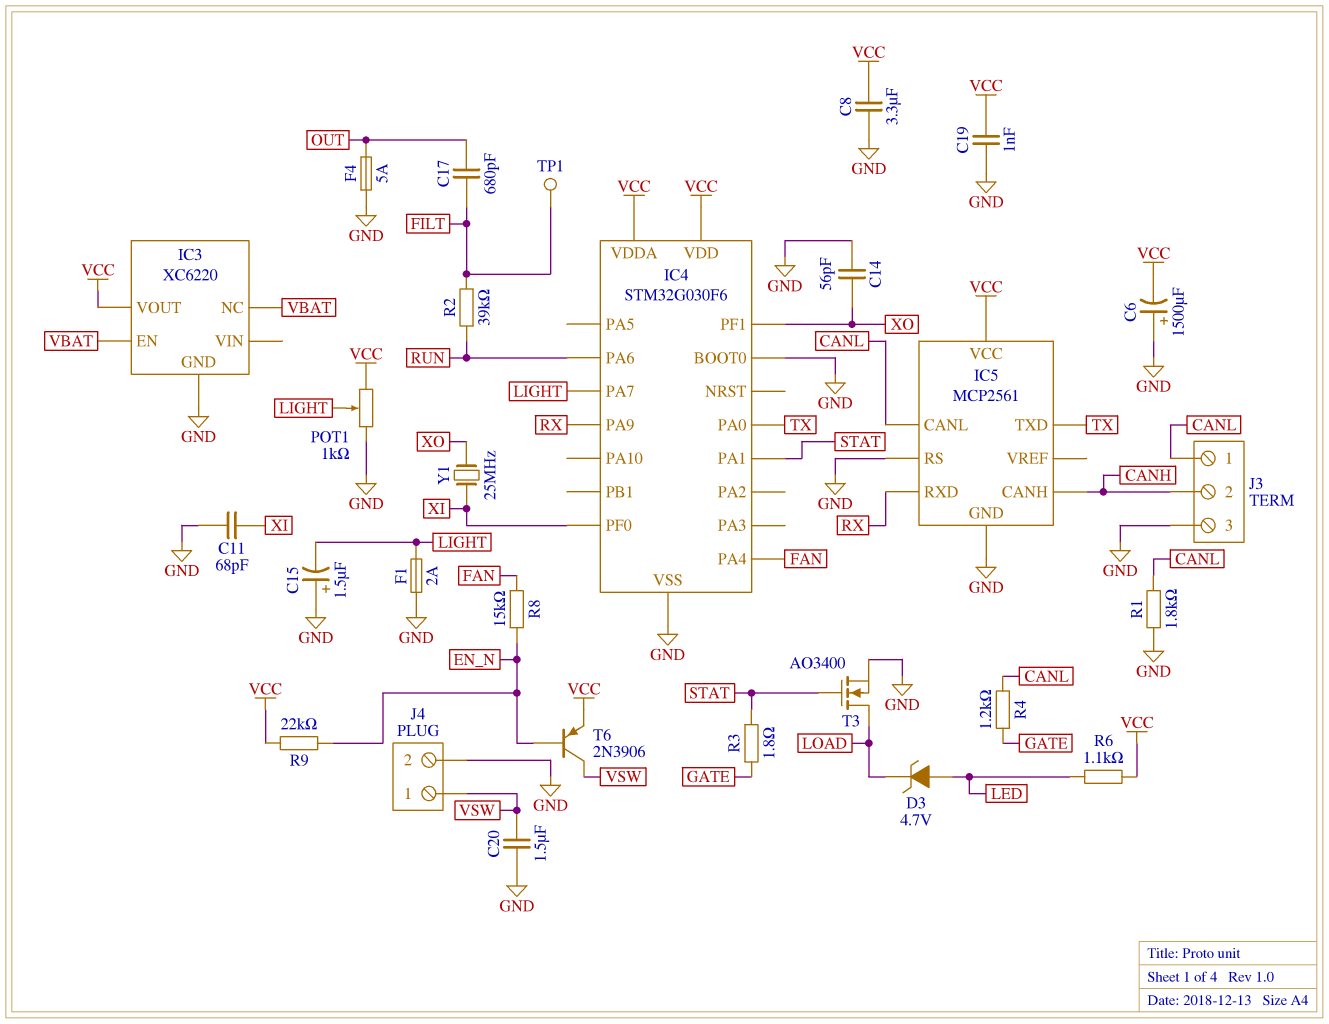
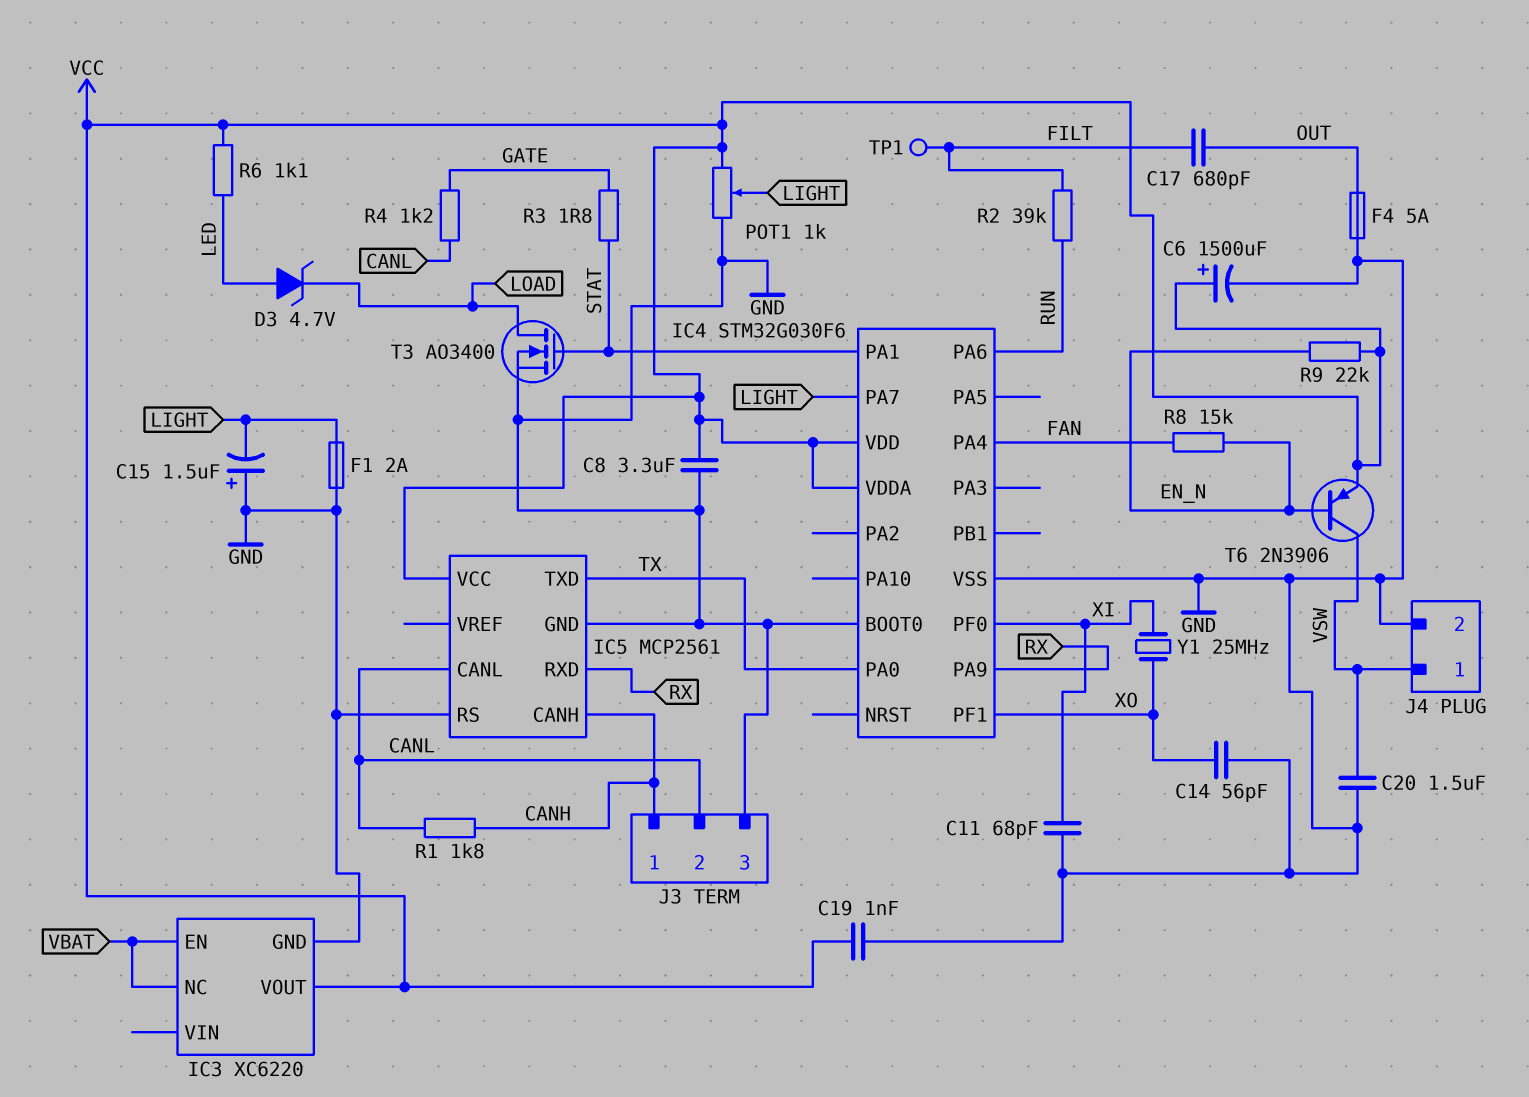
C6: 1500uF (plus GND, minus VCC) -> 1500uF (plus VCC, minus GND)
J3 pin 1: CANL -> CANH
J3 pin 2: CANH -> CANL
R1: 1.8k (CANL, GND) -> 1.8k (CANH, CANL)

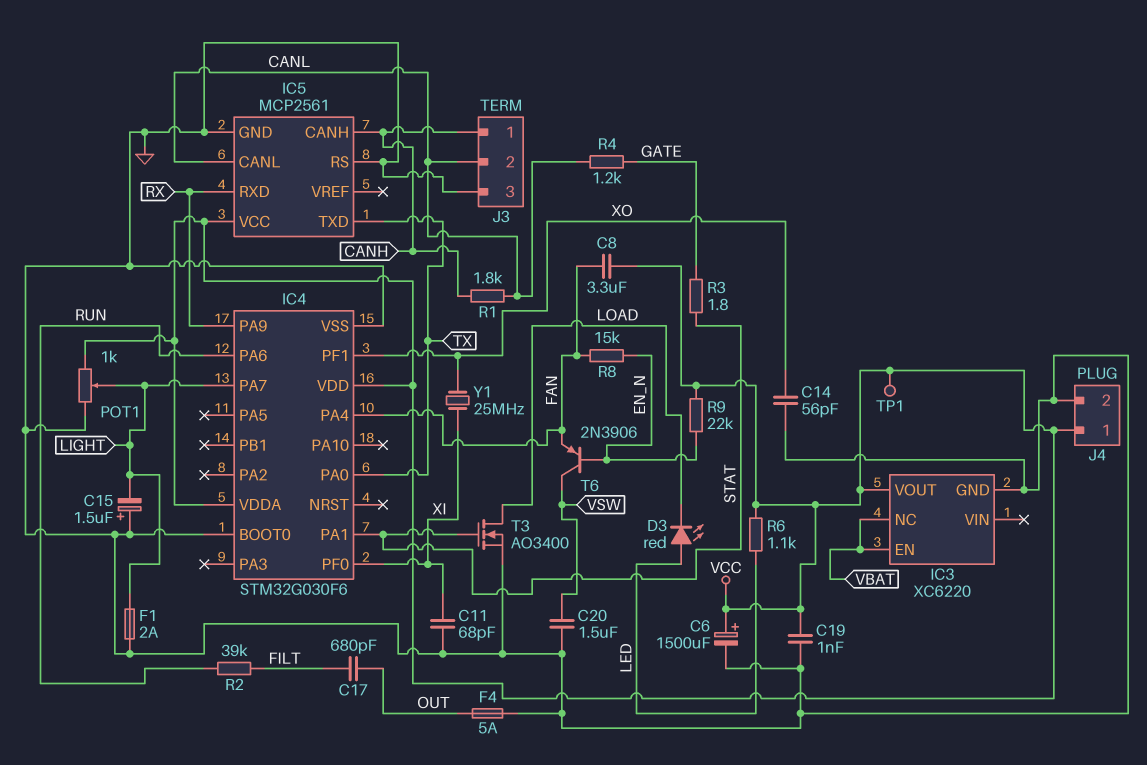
C8: 3.3uF (GND, VCC) -> 3.3uF (FAN, VCC)
D3: zener 4.7V (A LED, K LOAD) -> LED red (A LED, K LOAD)
J4 pin 1: VSW -> VCC
T6: PNP 2N3906 (B EN_N, C VSW, E VCC) -> PNP 2N3906 (B EN_N, C VSW, E FAN)
TP1: test point (FILT) -> test point (VCC)

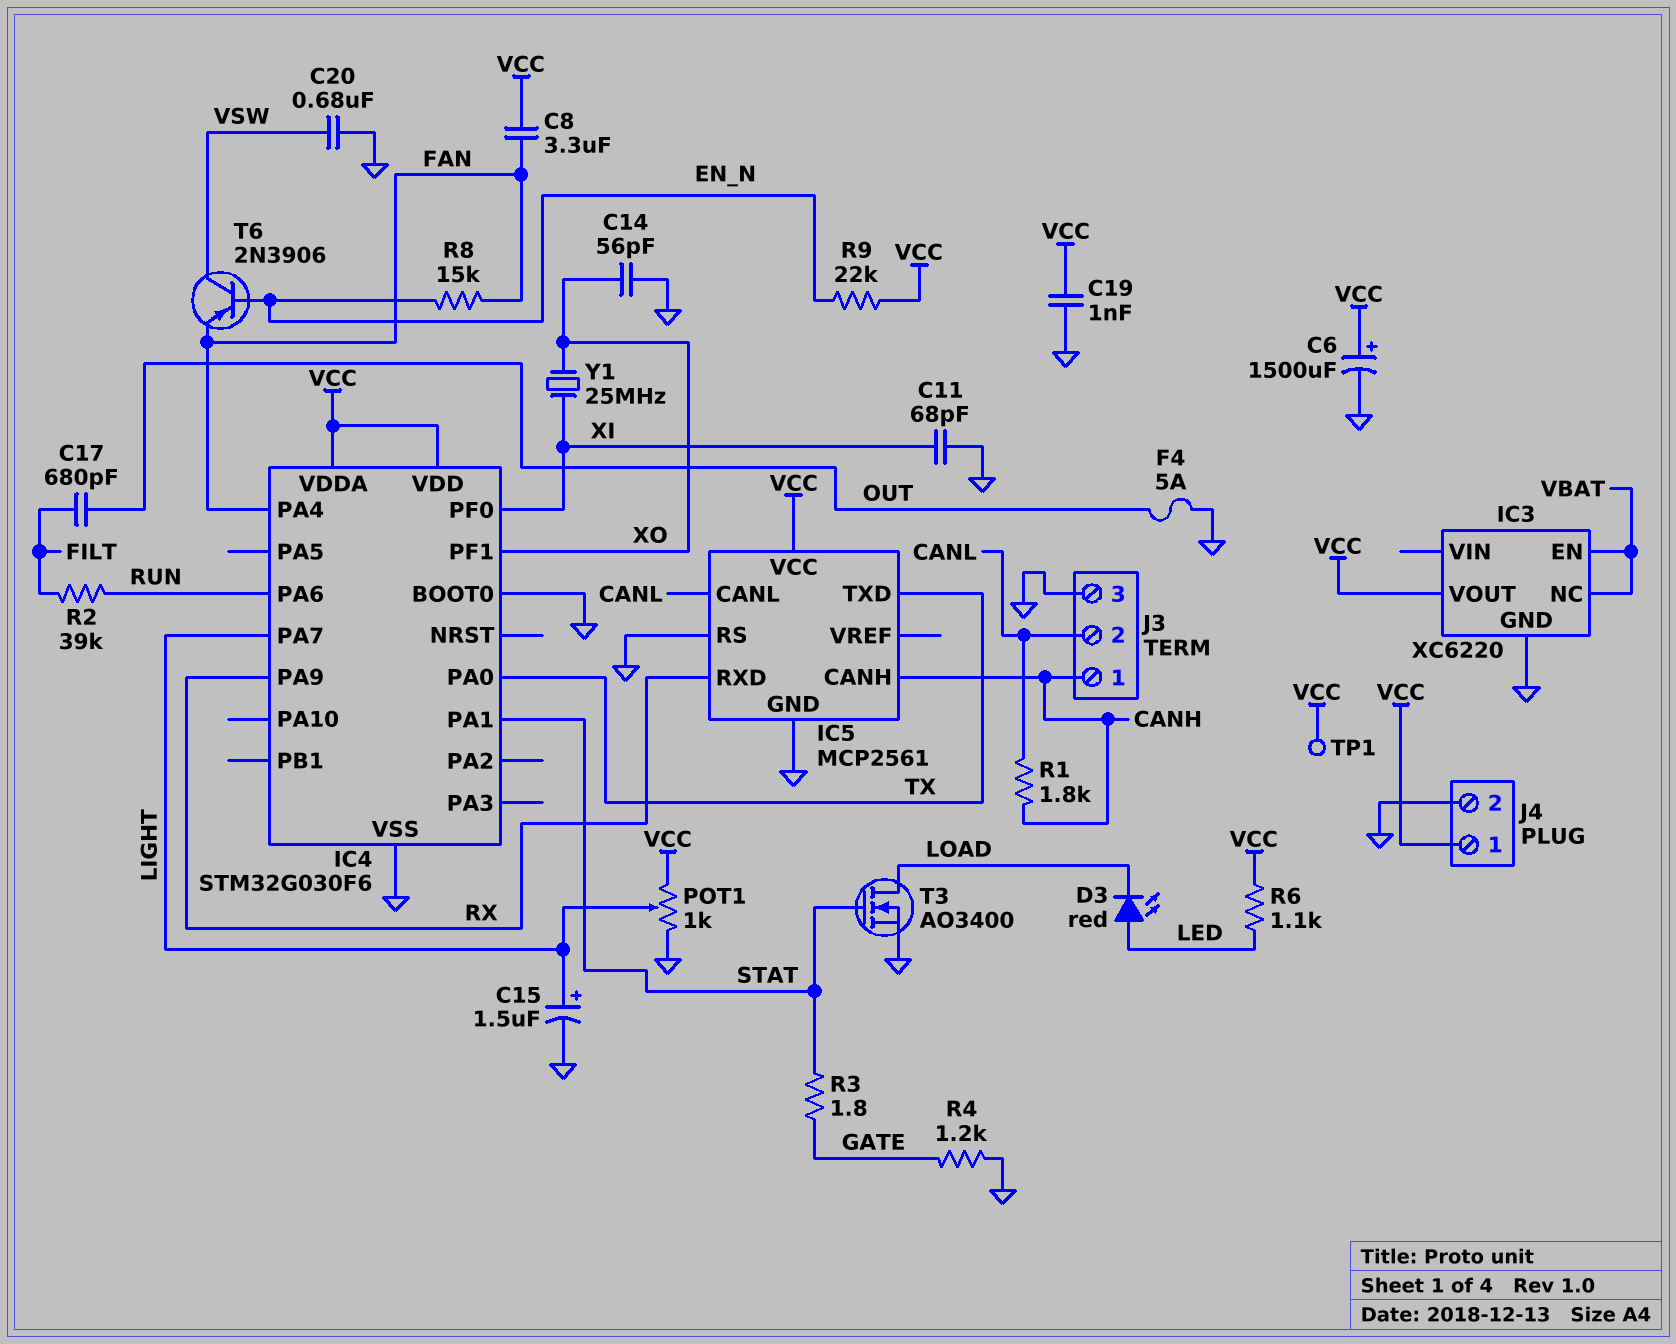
C15: 1.5uF (plus GND, minus LIGHT) -> 1.5uF (plus LIGHT, minus GND)
C20: 1.5uF (GND, VSW) -> 680nF (GND, VSW)
F1: 2A (GND, LIGHT) -> none
R4: 1.2k (CANL, GATE) -> 1.2k (GATE, GND)

